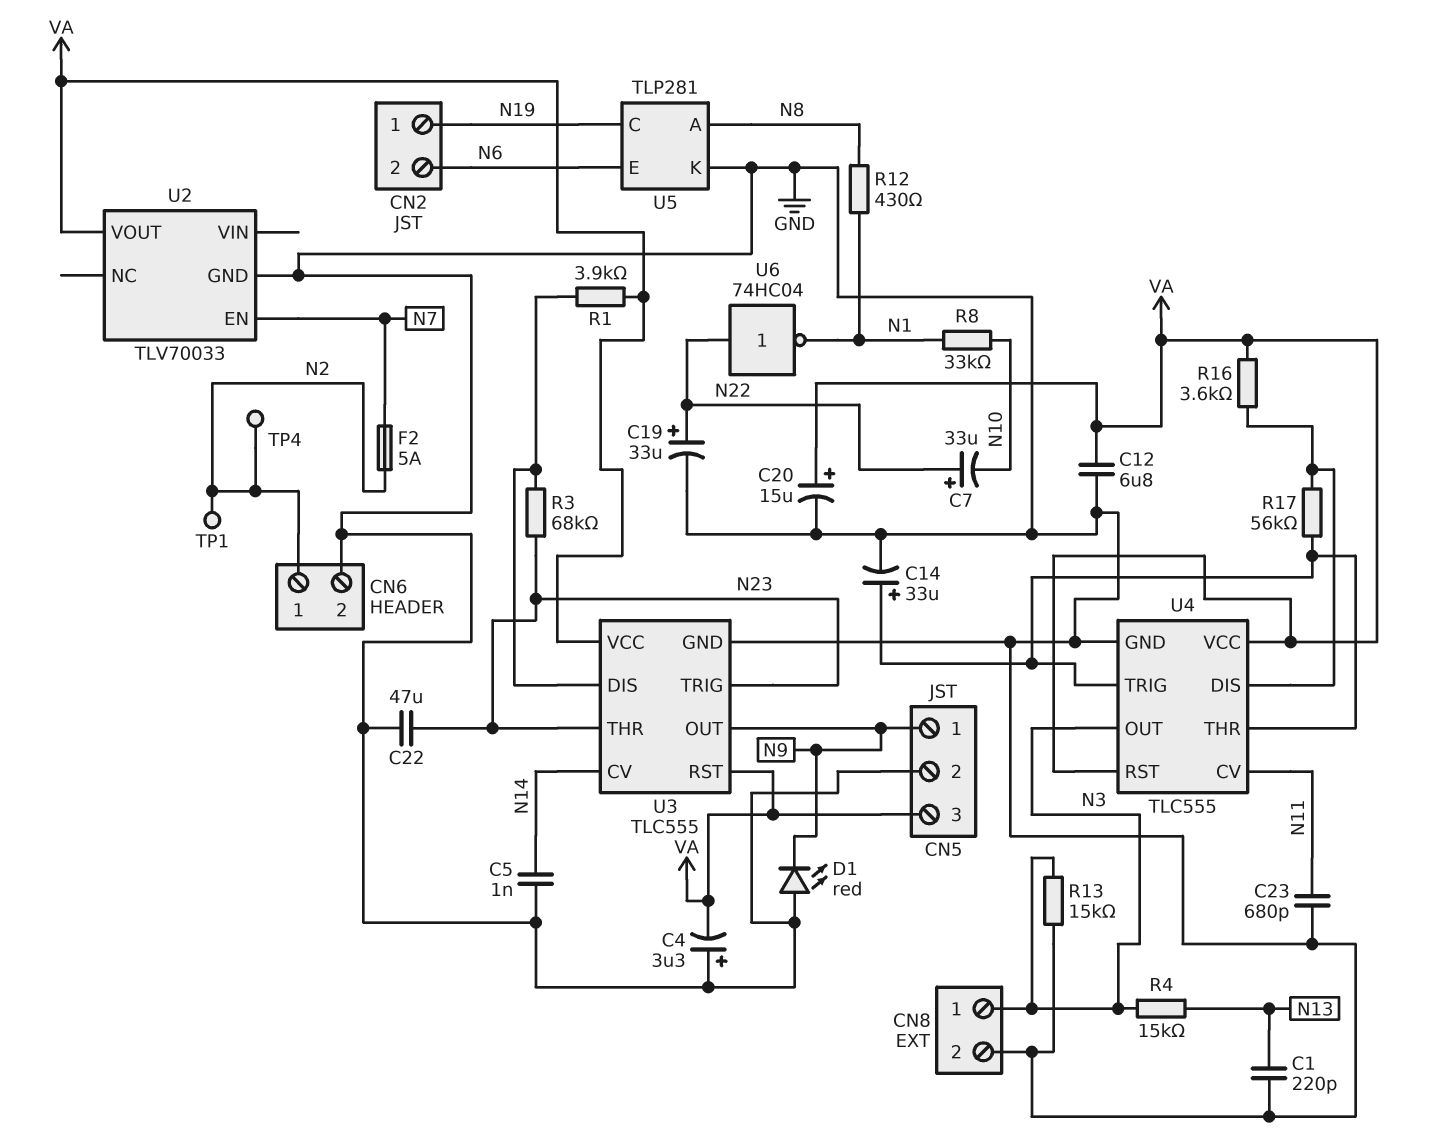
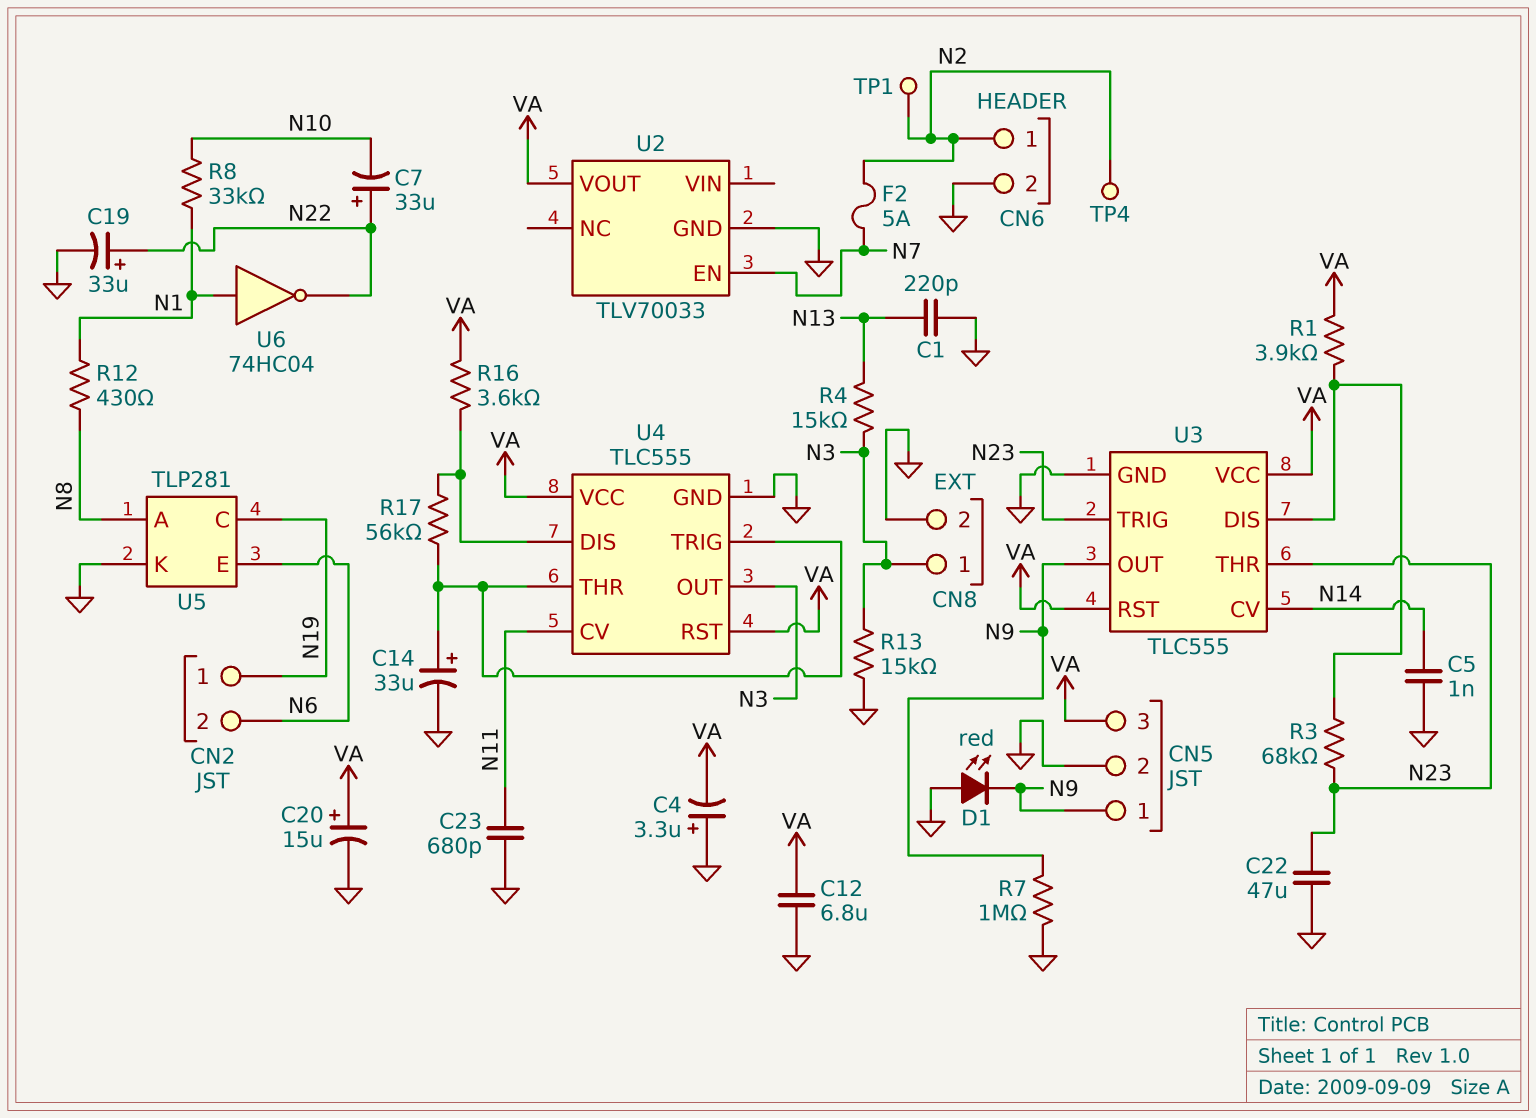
R7: none -> 1M (GND, N9)
U6: NOT 74HC04 (in N22, out N1) -> NOT 74HC04 (in N1, out N22)

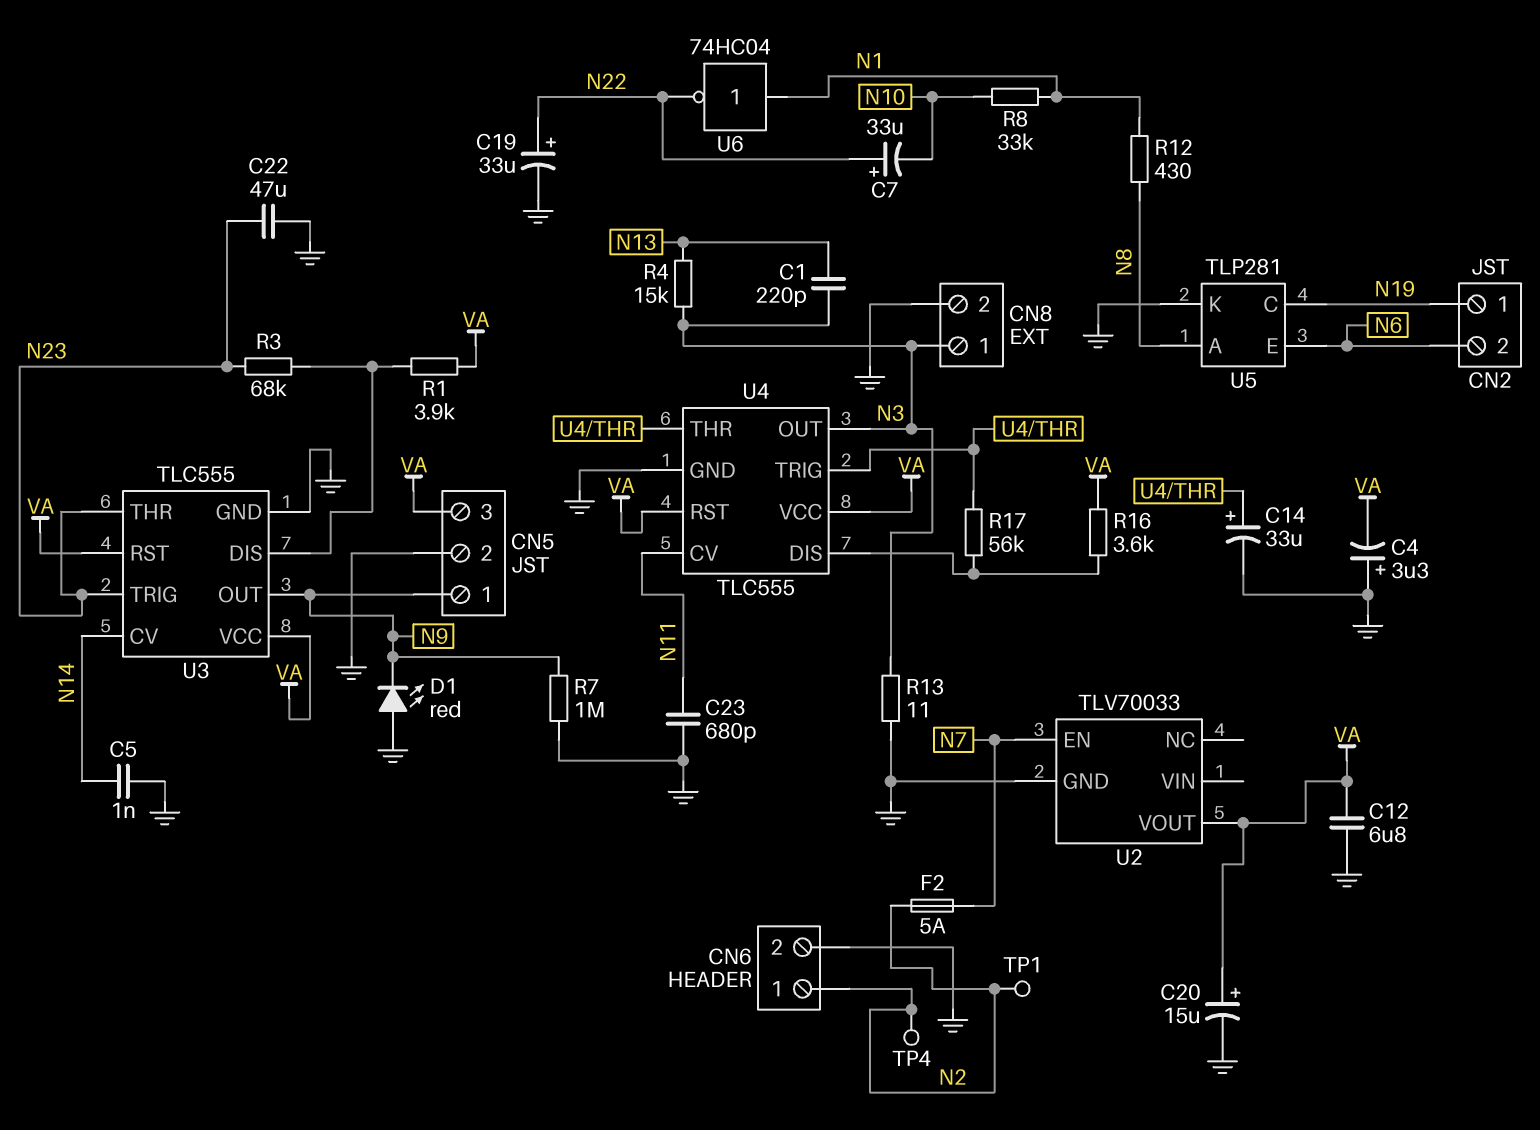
C1: 220pF (GND, N13) -> 220pF (N3, N13)
R13: 15k (GND, N3) -> 11 (GND, N3)

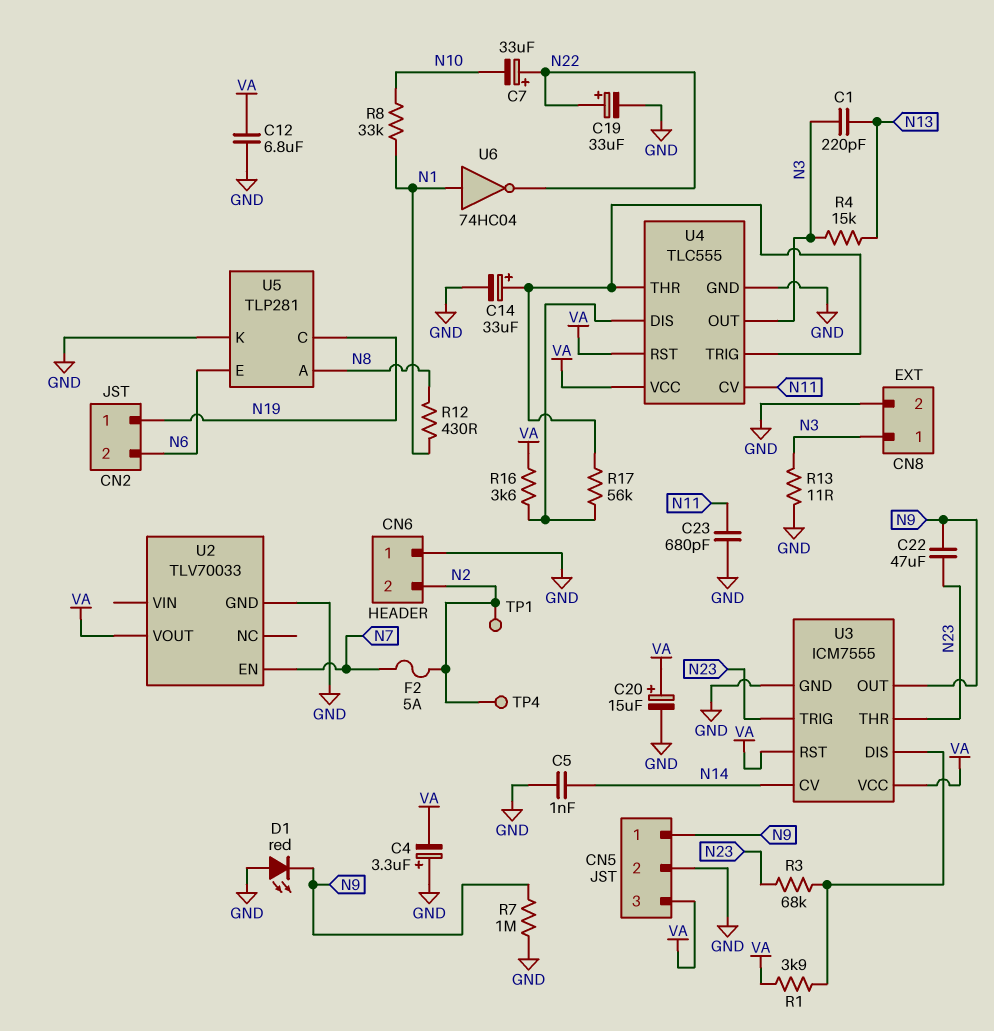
C22: 47uF (GND, N23) -> 47uF (N9, N23)
CN6 pin 1: N2 -> GND
CN6 pin 2: GND -> N2
U3: TLC555 -> ICM7555

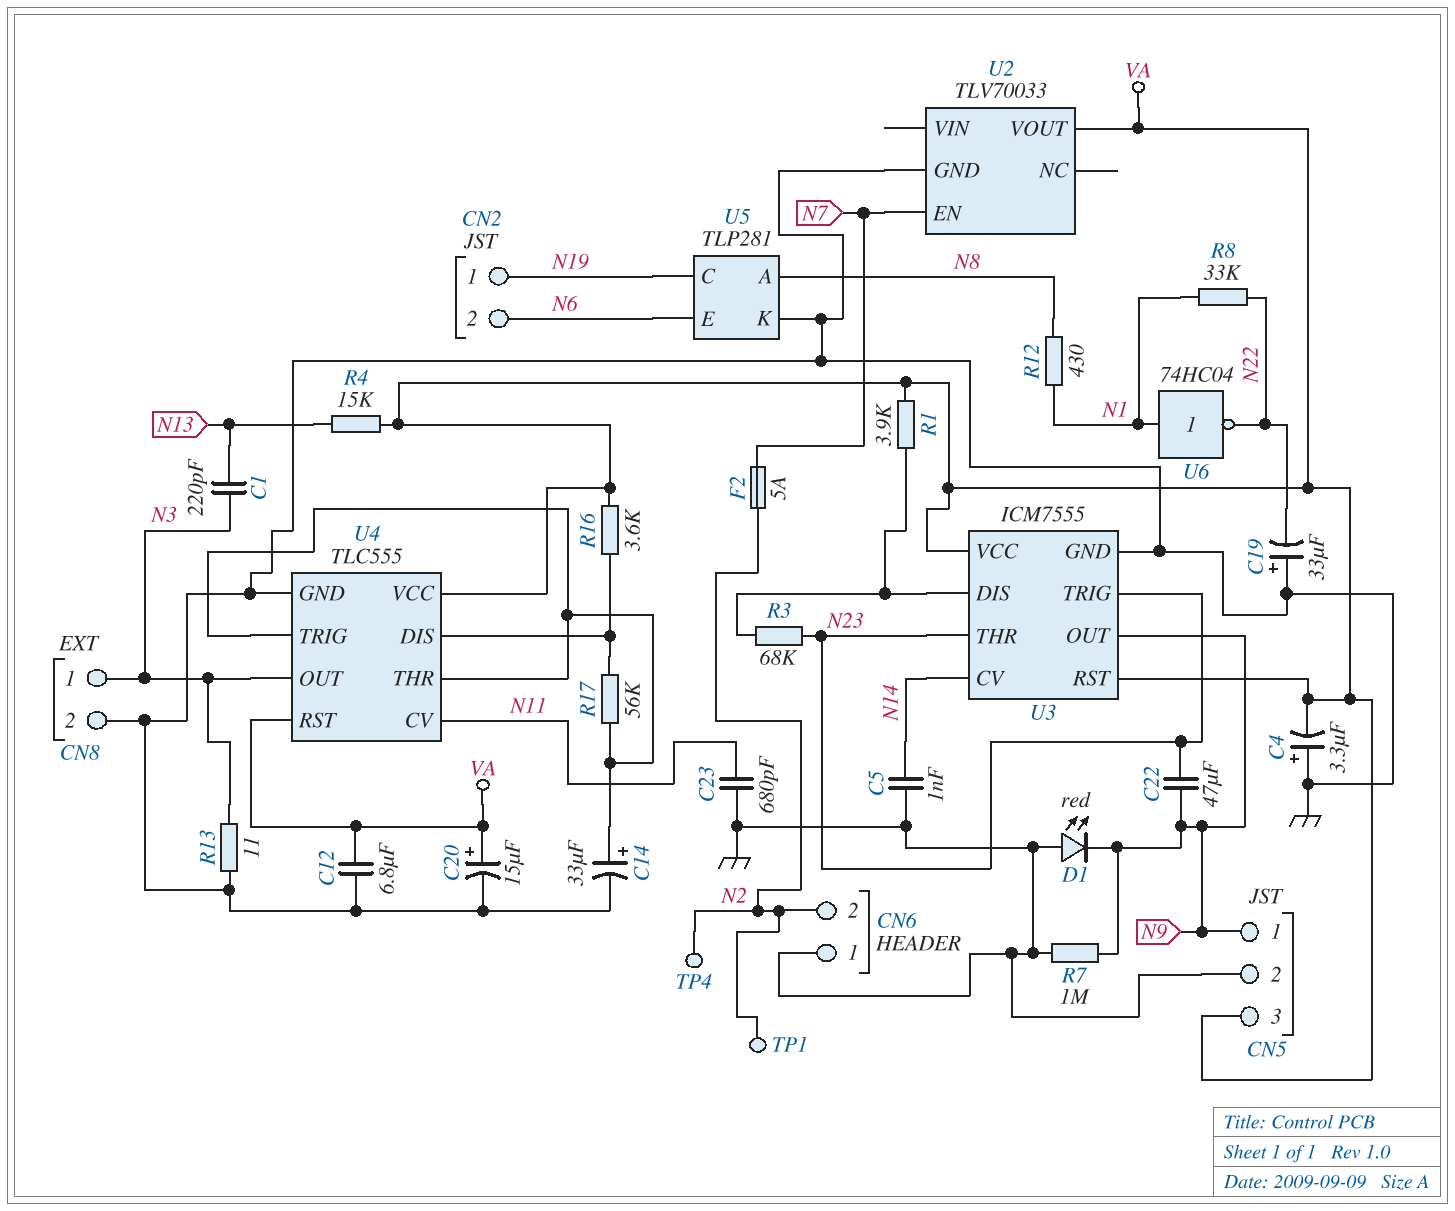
C7: 33uF (plus N22, minus N10) -> none
C19: 33uF (plus N22, minus GND) -> 33uF (plus GND, minus N22)
R4: 15k (N3, N13) -> 15k (N13, VA)
R8: 33k (N1, N10) -> 33k (N1, N22)

